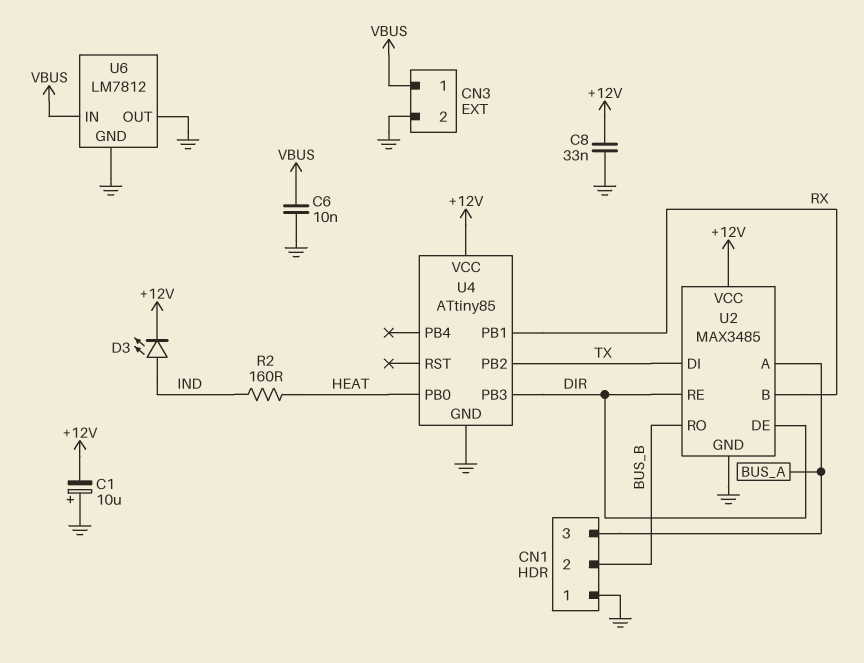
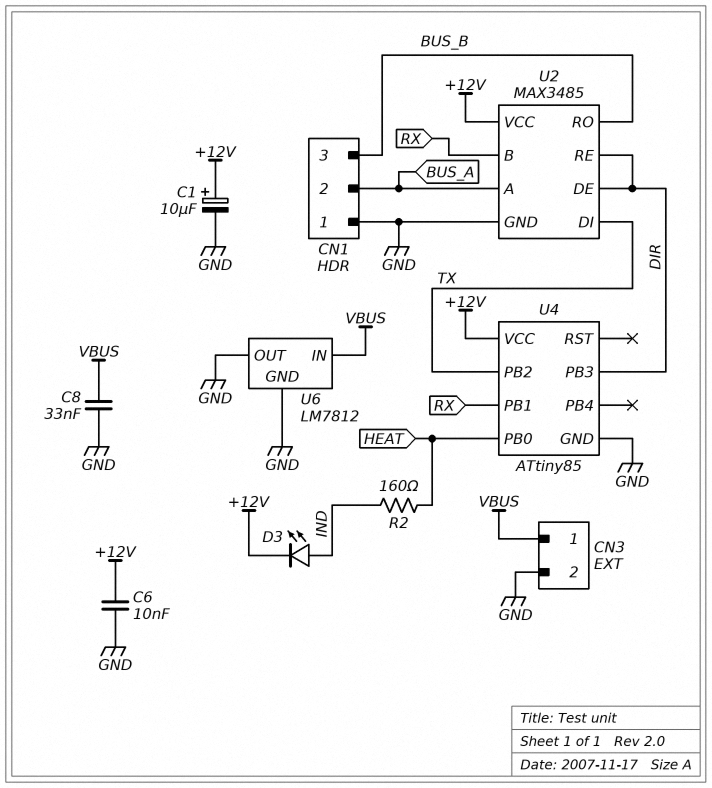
C1: 10uF (plus GND, minus +12V) -> 10uF (plus +12V, minus GND)
C6: 10nF (GND, VBUS) -> 10nF (+12V, GND)
C8: 33nF (+12V, GND) -> 33nF (GND, VBUS)
CN1 pin 2: BUS_B -> BUS_A
CN1 pin 3: BUS_A -> BUS_B

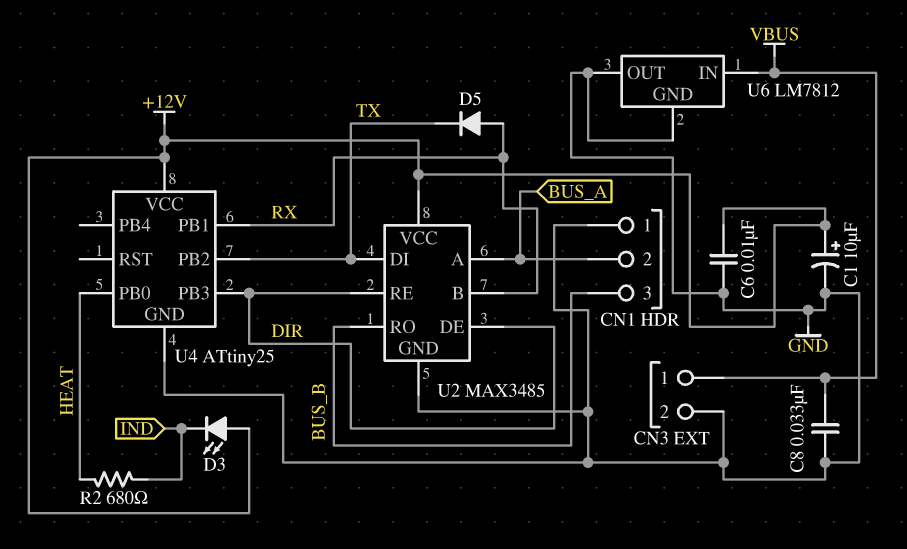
D3: LED (A IND, K +12V) -> LED (A +12V, K IND)
D5: none -> diode (A RX, K TX)
R2: 160 (HEAT, IND) -> 680 (HEAT, IND)
U4: ATtiny85 -> ATtiny25

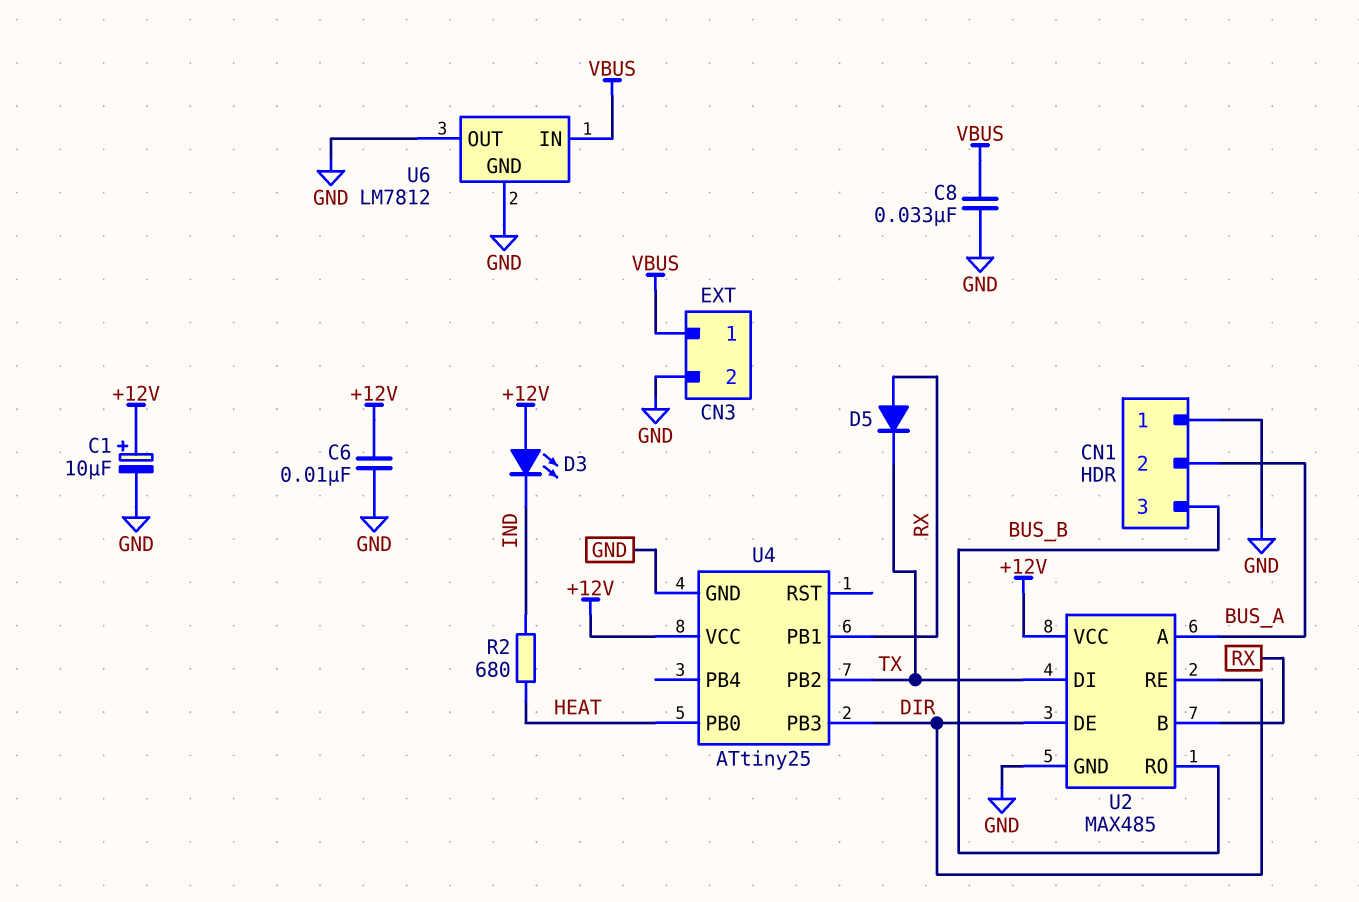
U2: MAX3485 -> MAX485

